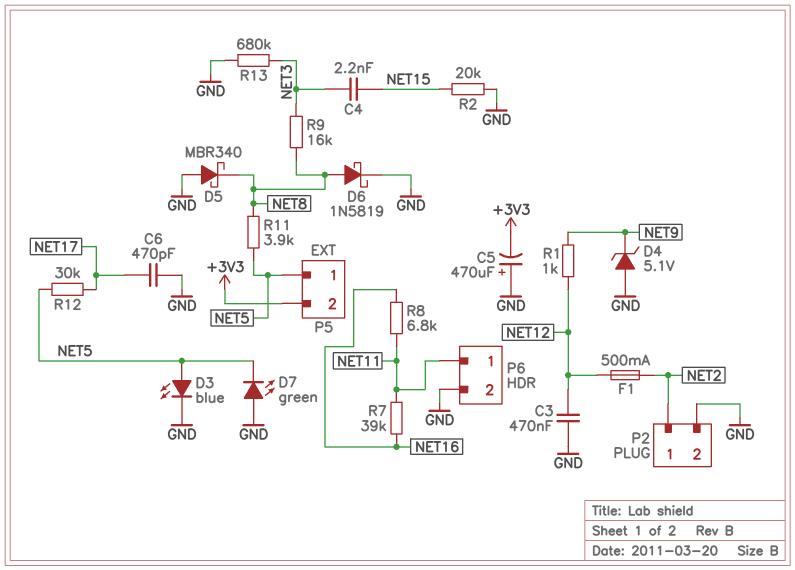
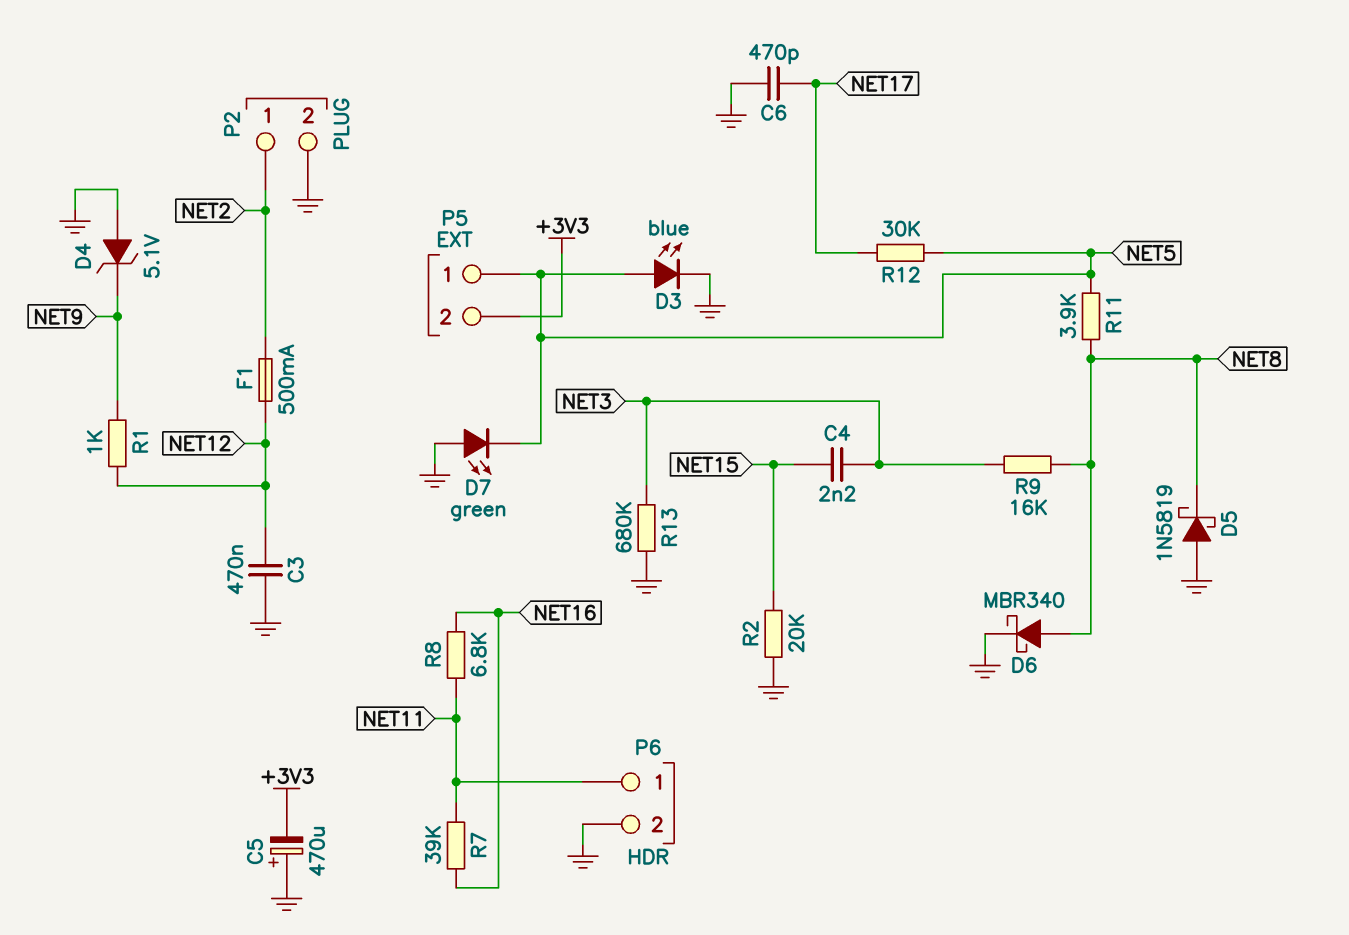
D5: schottky MBR340 (A GND, K NET8) -> schottky 1N5819 (A GND, K NET8)
D6: schottky 1N5819 (A NET8, K GND) -> schottky MBR340 (A NET8, K GND)

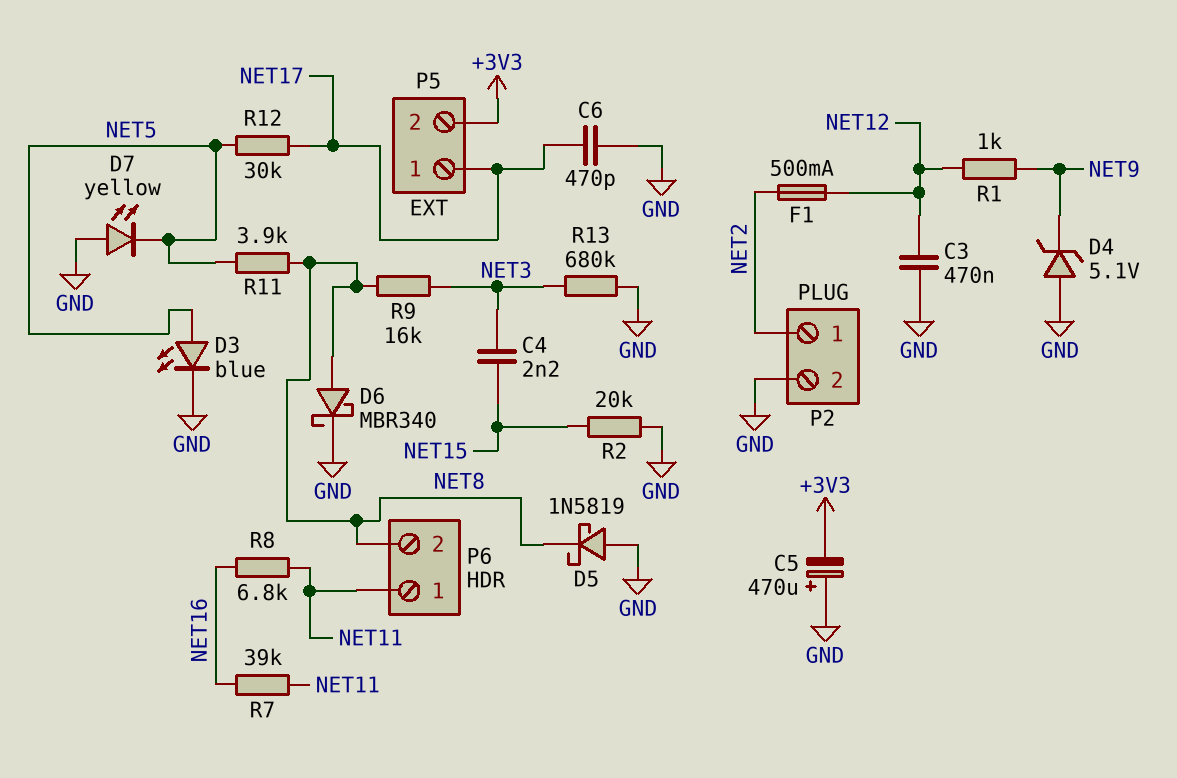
D7: LED green (A GND, K NET5) -> LED yellow (A GND, K NET5)
P5 pin 1: NET5 -> NET17
P6 pin 2: GND -> NET8

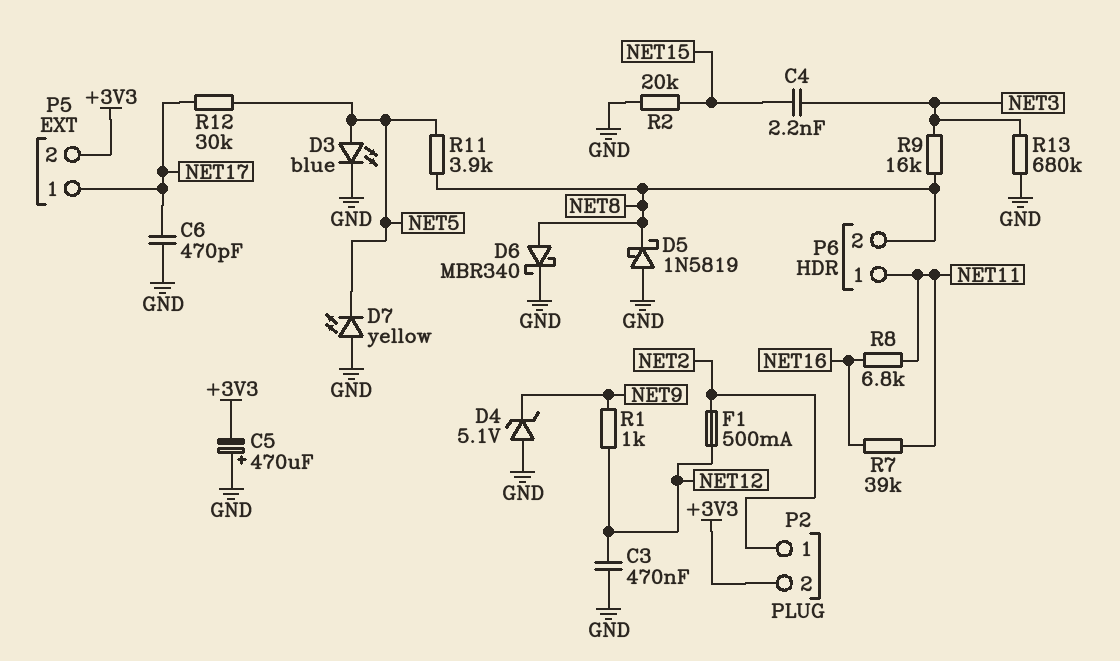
P2 pin 2: GND -> +3V3

